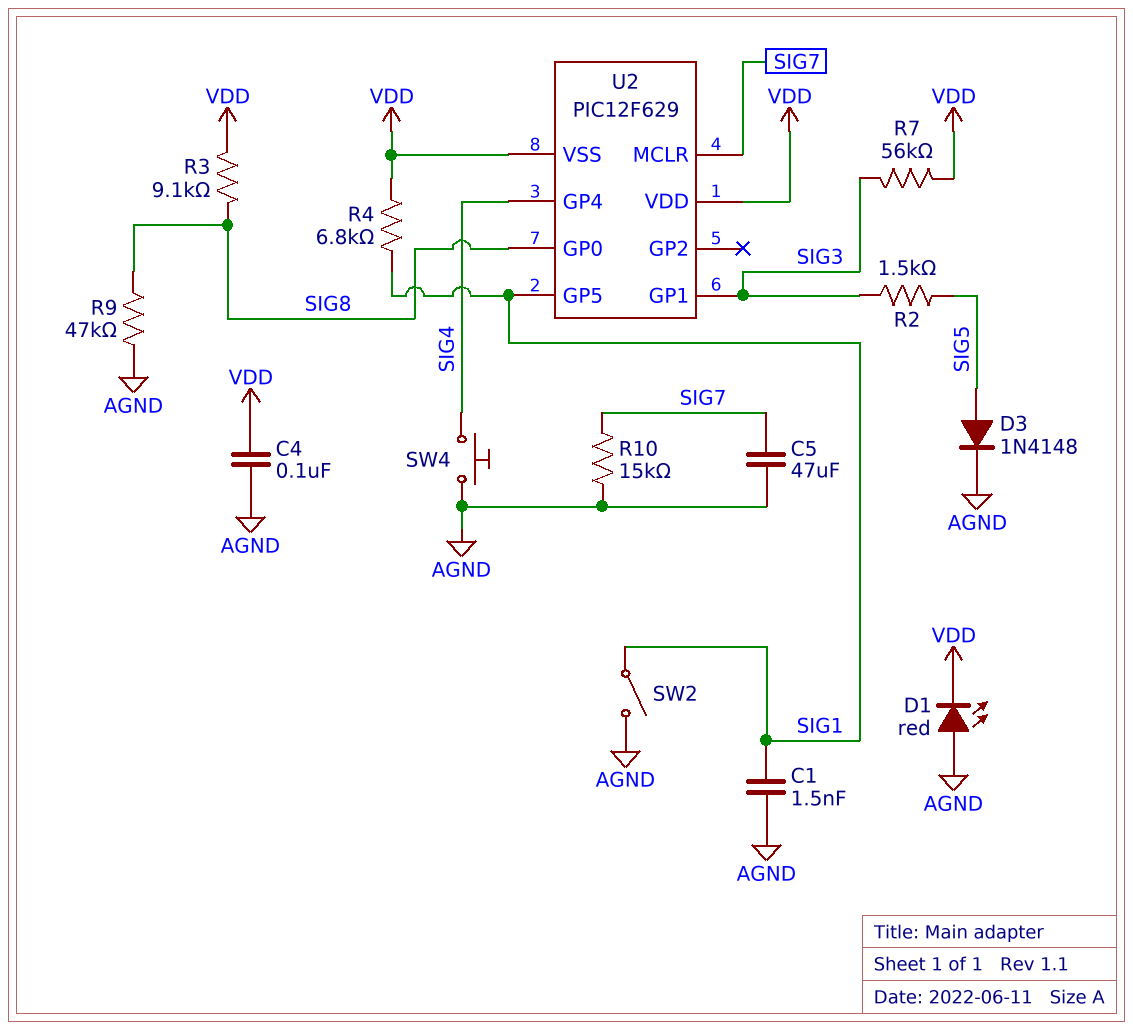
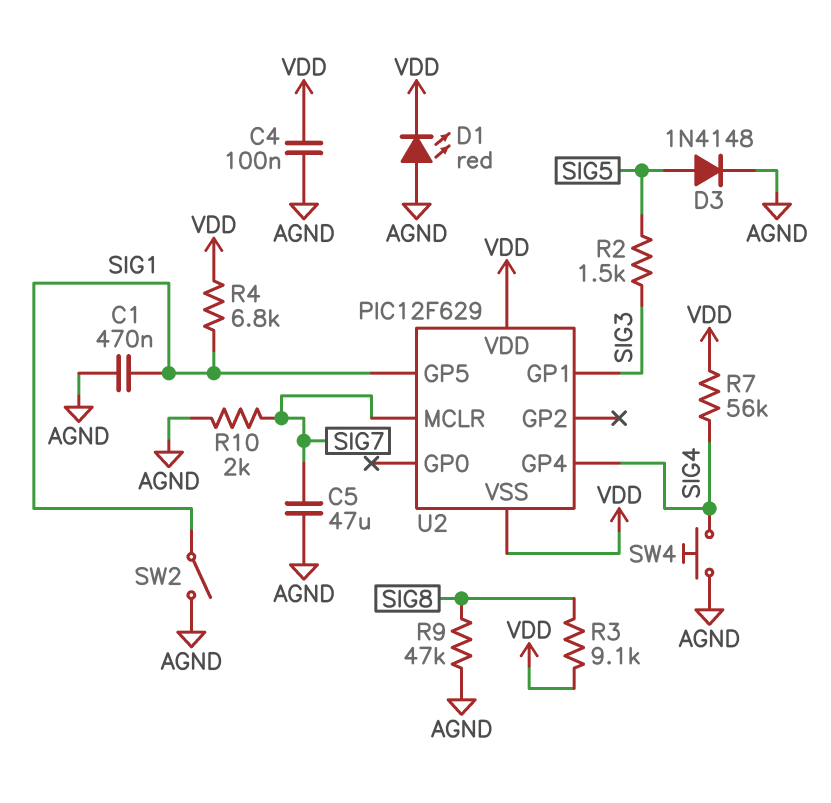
C1: 1.5nF (AGND, SIG1) -> 470nF (AGND, SIG1)
R7: 56k (SIG3, VDD) -> 56k (SIG4, VDD)
R10: 15k (AGND, SIG7) -> 2k (AGND, SIG7)
U2 pin GP0: SIG8 -> none

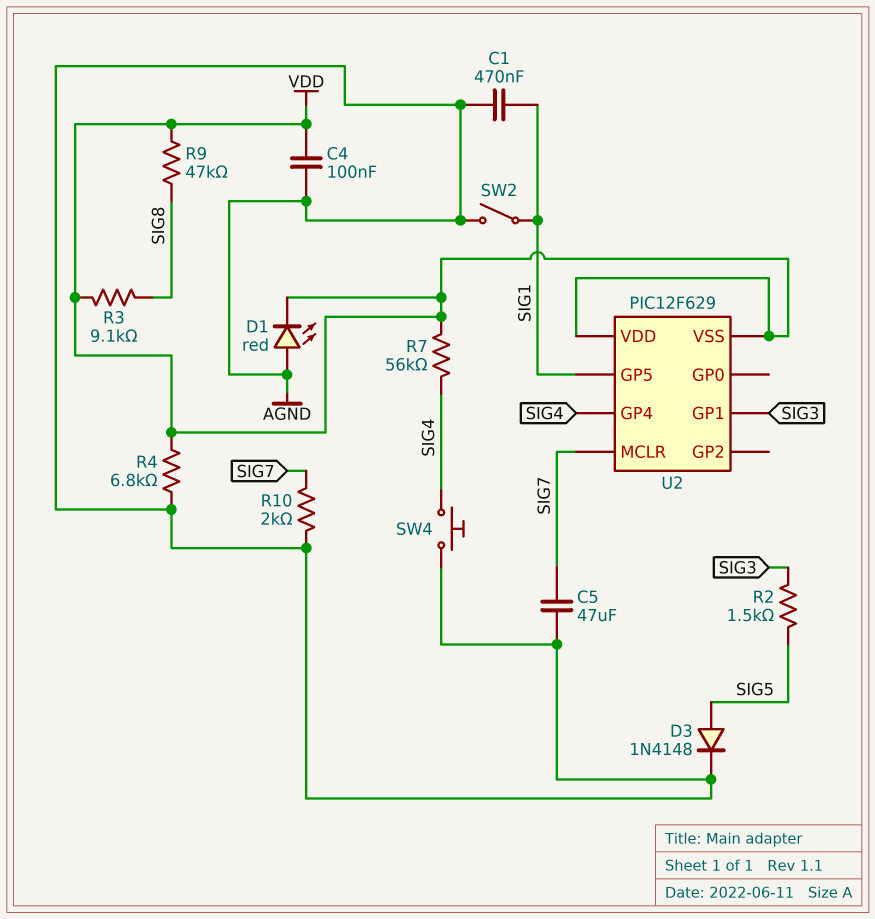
R4: 6.8k (SIG1, VDD) -> 6.8k (AGND, VDD)
R9: 47k (AGND, SIG8) -> 47k (SIG8, VDD)

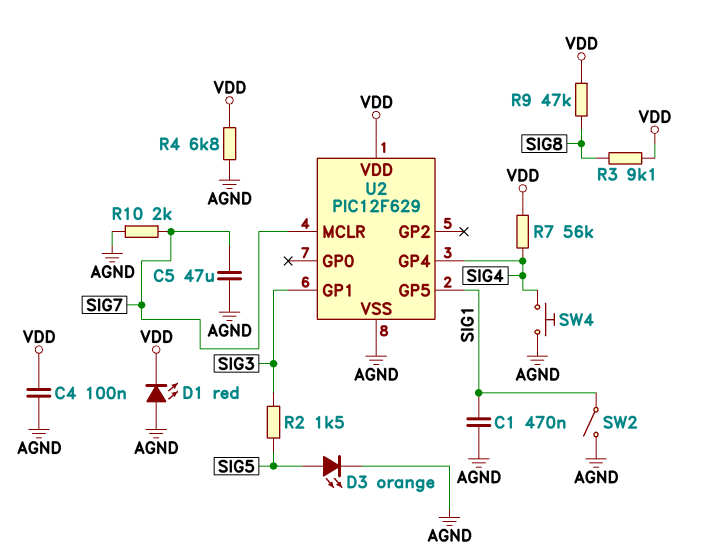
D3: diode 1N4148 (A SIG5, K AGND) -> LED orange (A SIG5, K AGND)
U2 pin VSS: VDD -> AGND

